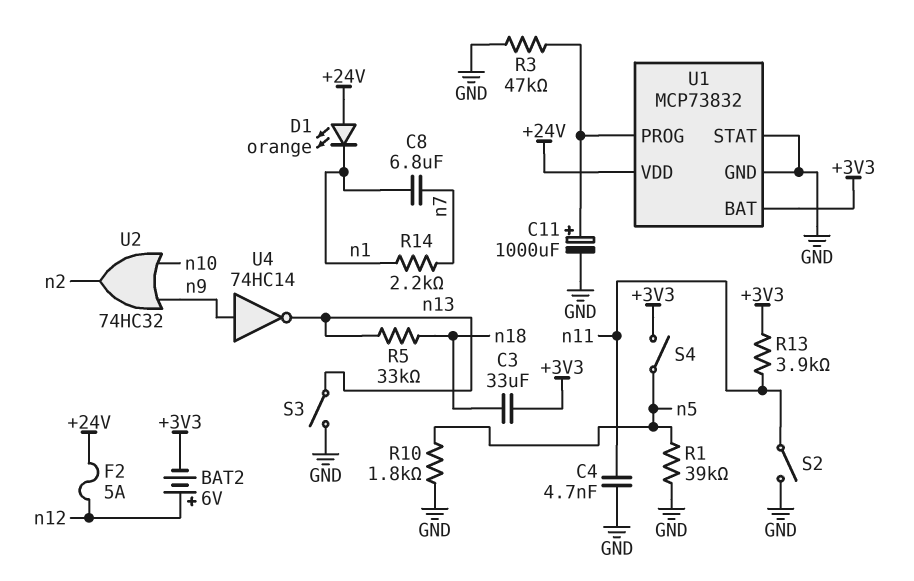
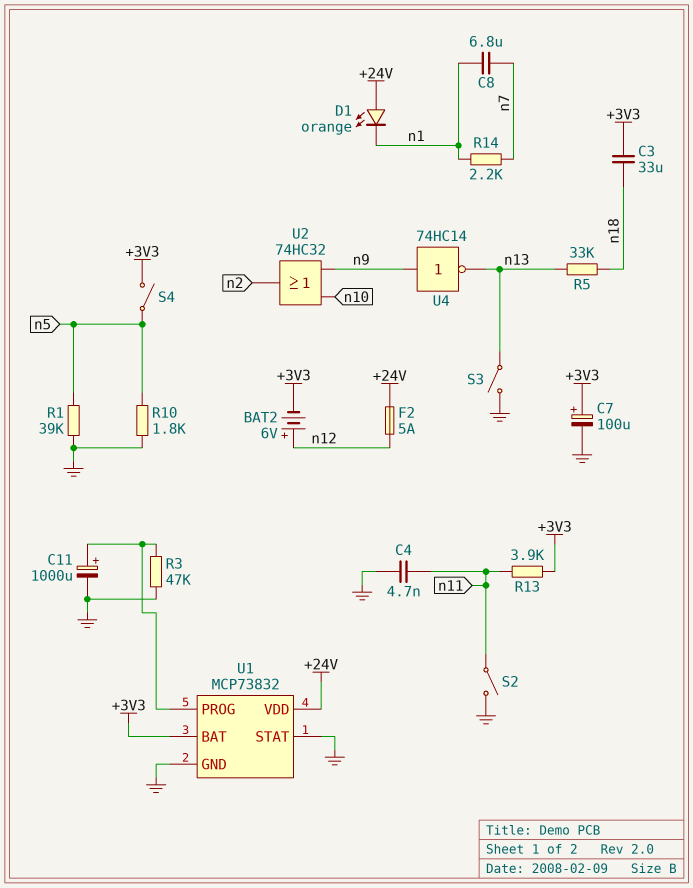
C7: none -> 100uF (plus +3V3, minus GND)

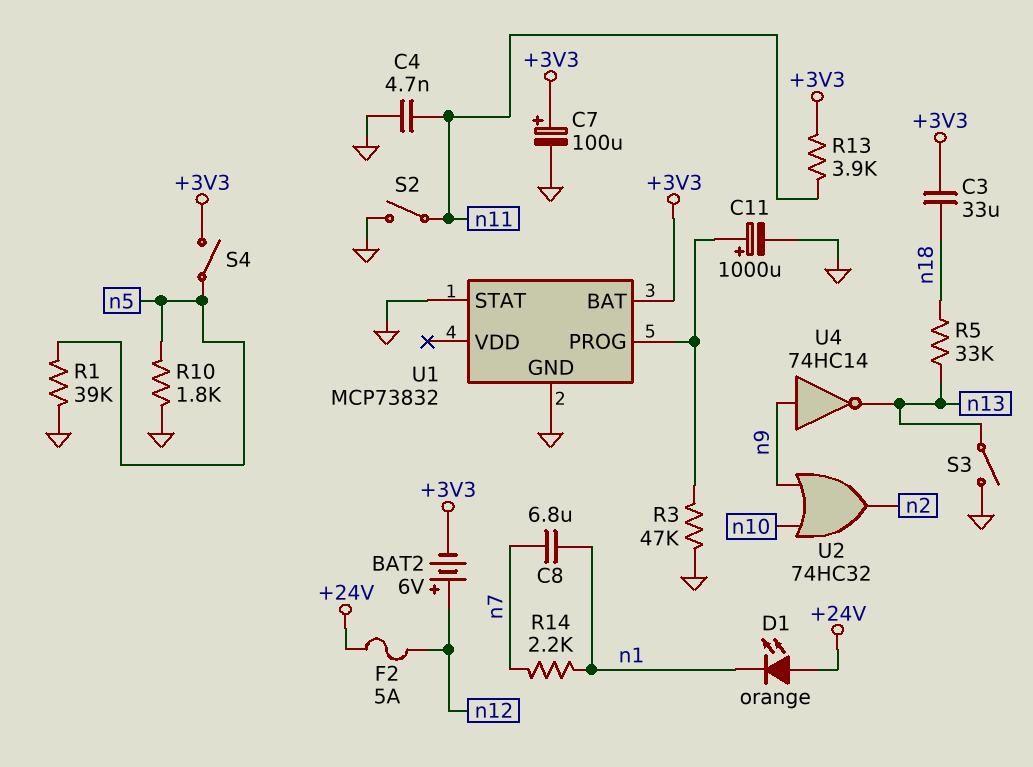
U1 pin VDD: +24V -> none

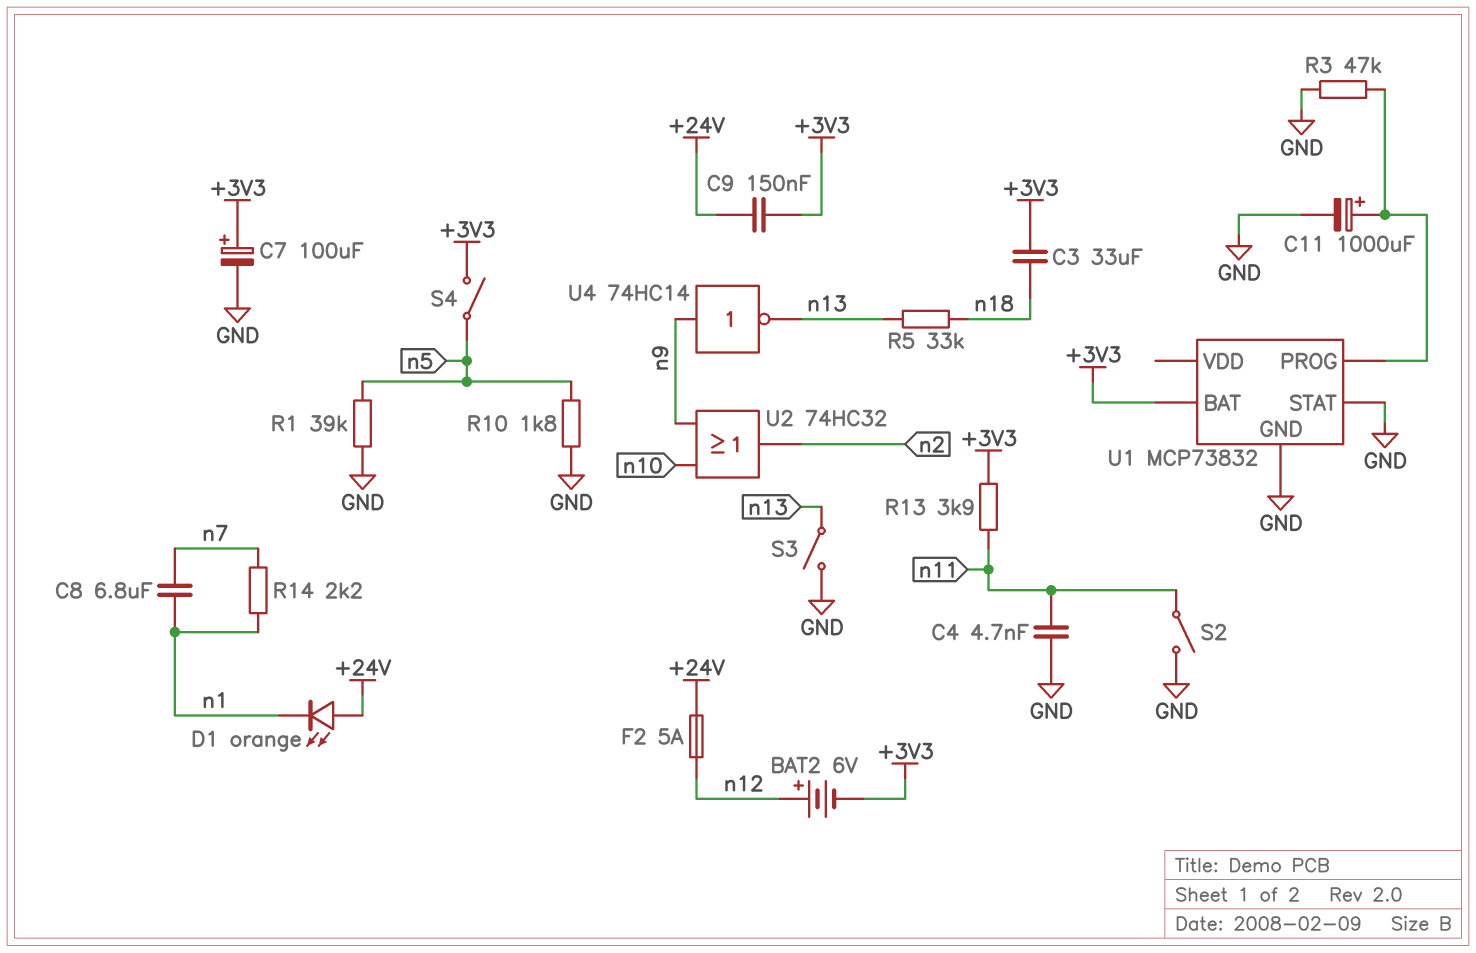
C9: none -> 150nF (+3V3, +24V)

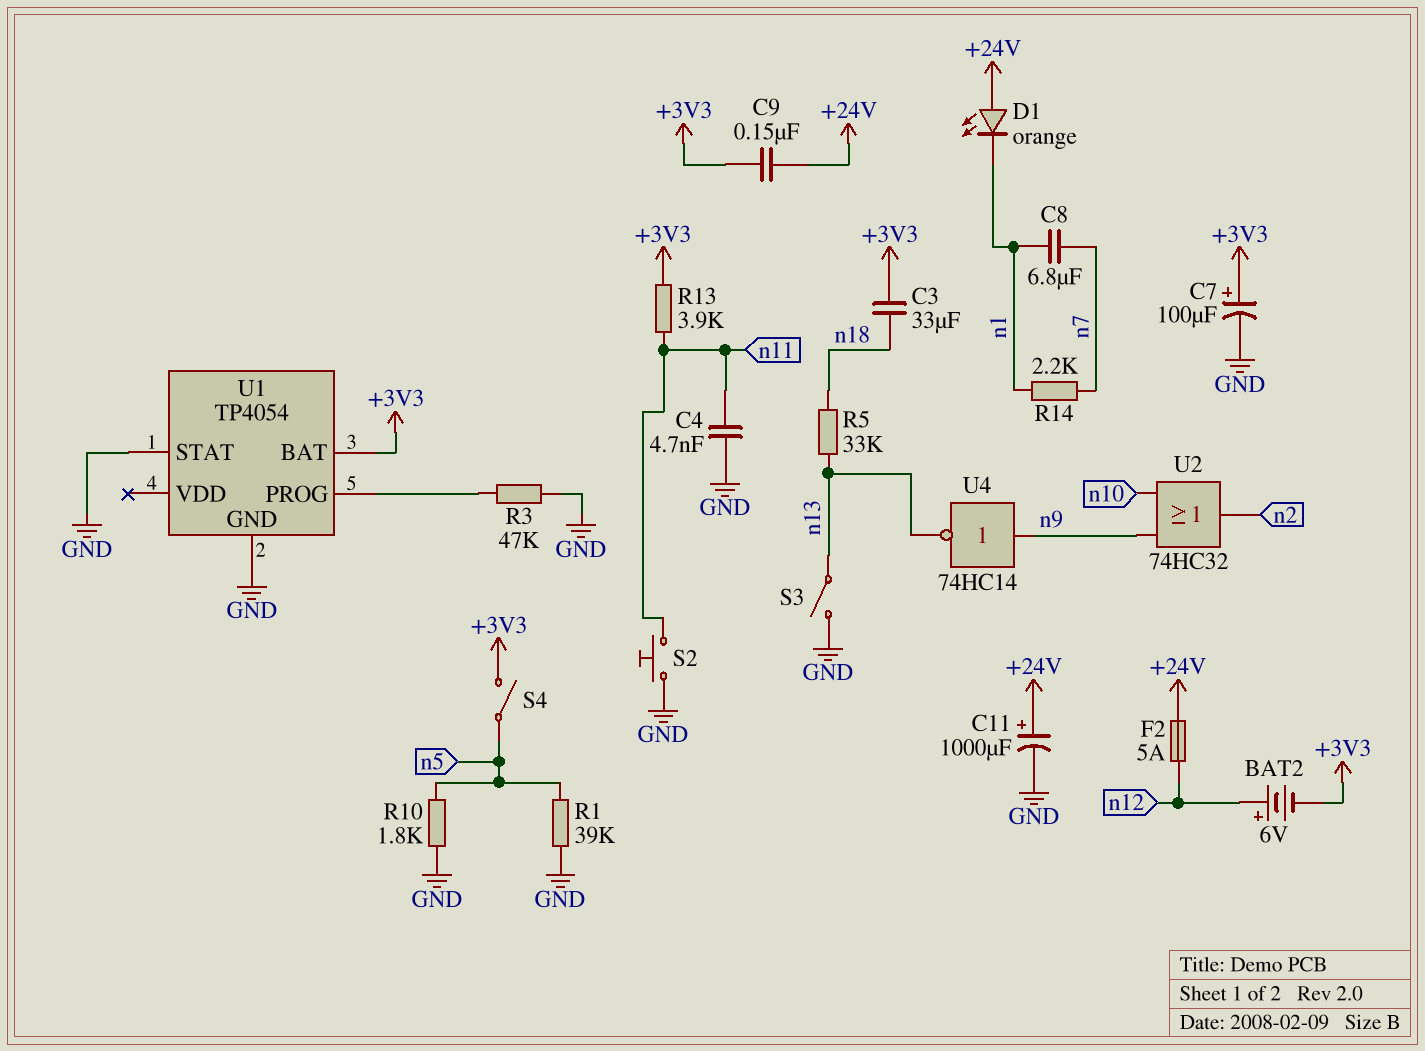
C11: 1000uF (plus U1/PROG, minus GND) -> 1000uF (plus +24V, minus GND)
S2: switch (GND, n11) -> button (GND, n11)
U1: MCP73832 -> TP4054

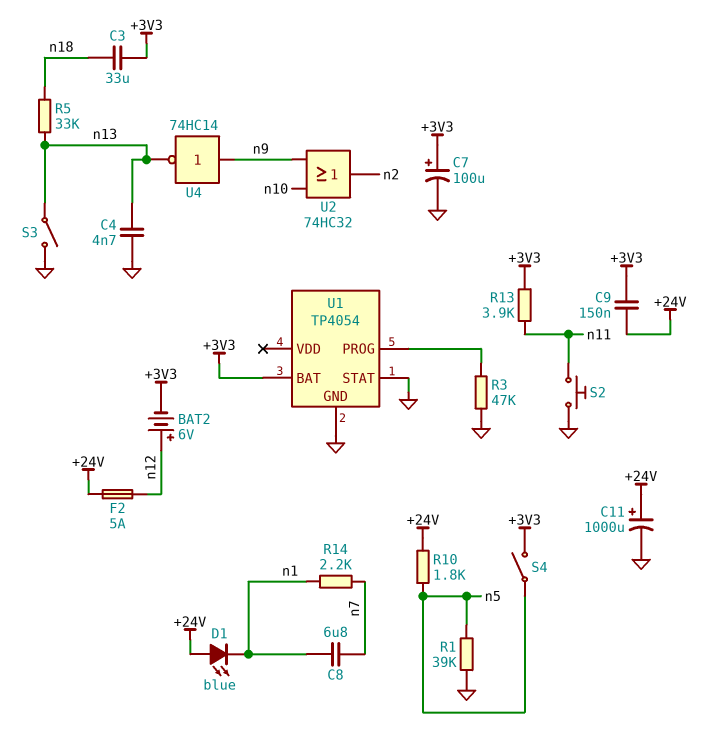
C4: 4.7nF (GND, n11) -> 4.7nF (GND, n13)
D1: LED orange (A +24V, K n1) -> LED blue (A +24V, K n1)
R10: 1.8k (GND, n5) -> 1.8k (+24V, n5)

